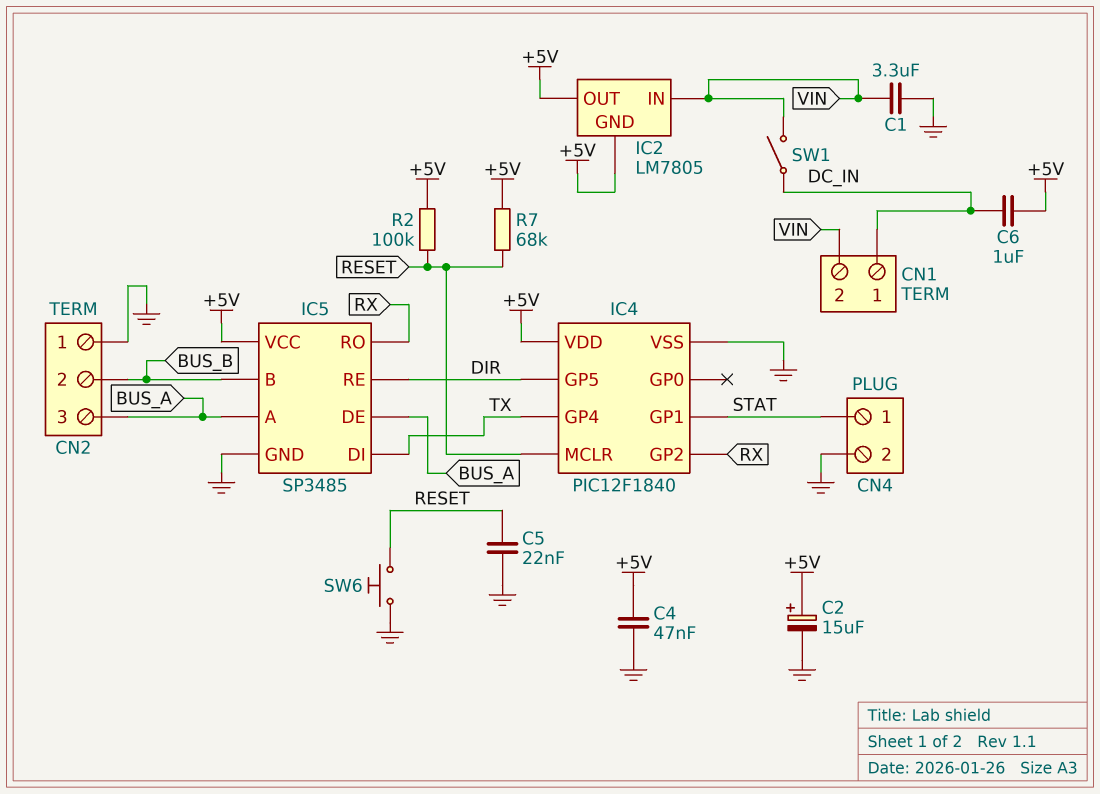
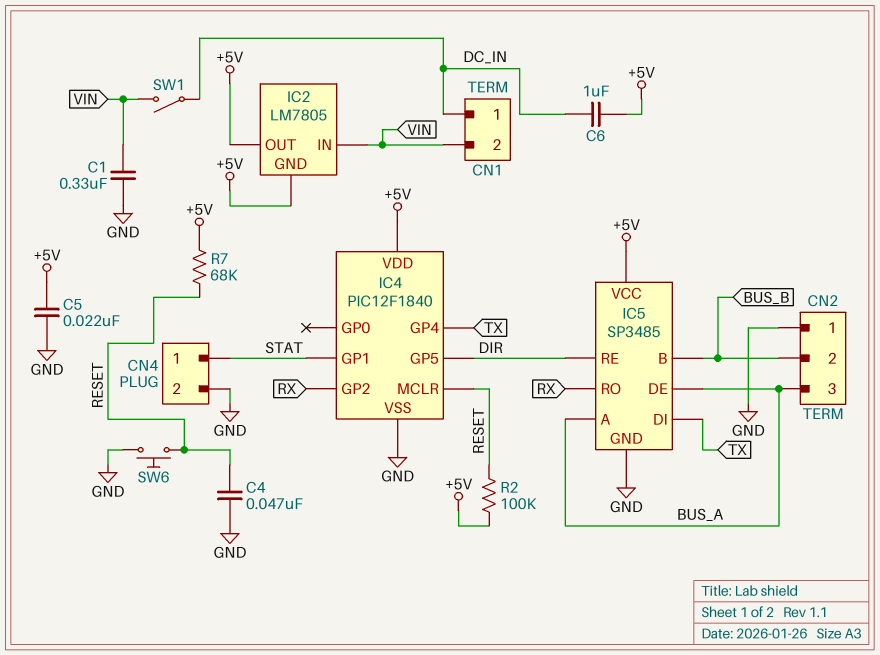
C1: 3.3uF (GND, VIN) -> 330nF (GND, VIN)
C2: 15uF (plus +5V, minus GND) -> none
C4: 47nF (+5V, GND) -> 47nF (GND, RESET)
C5: 22nF (GND, RESET) -> 22nF (+5V, GND)

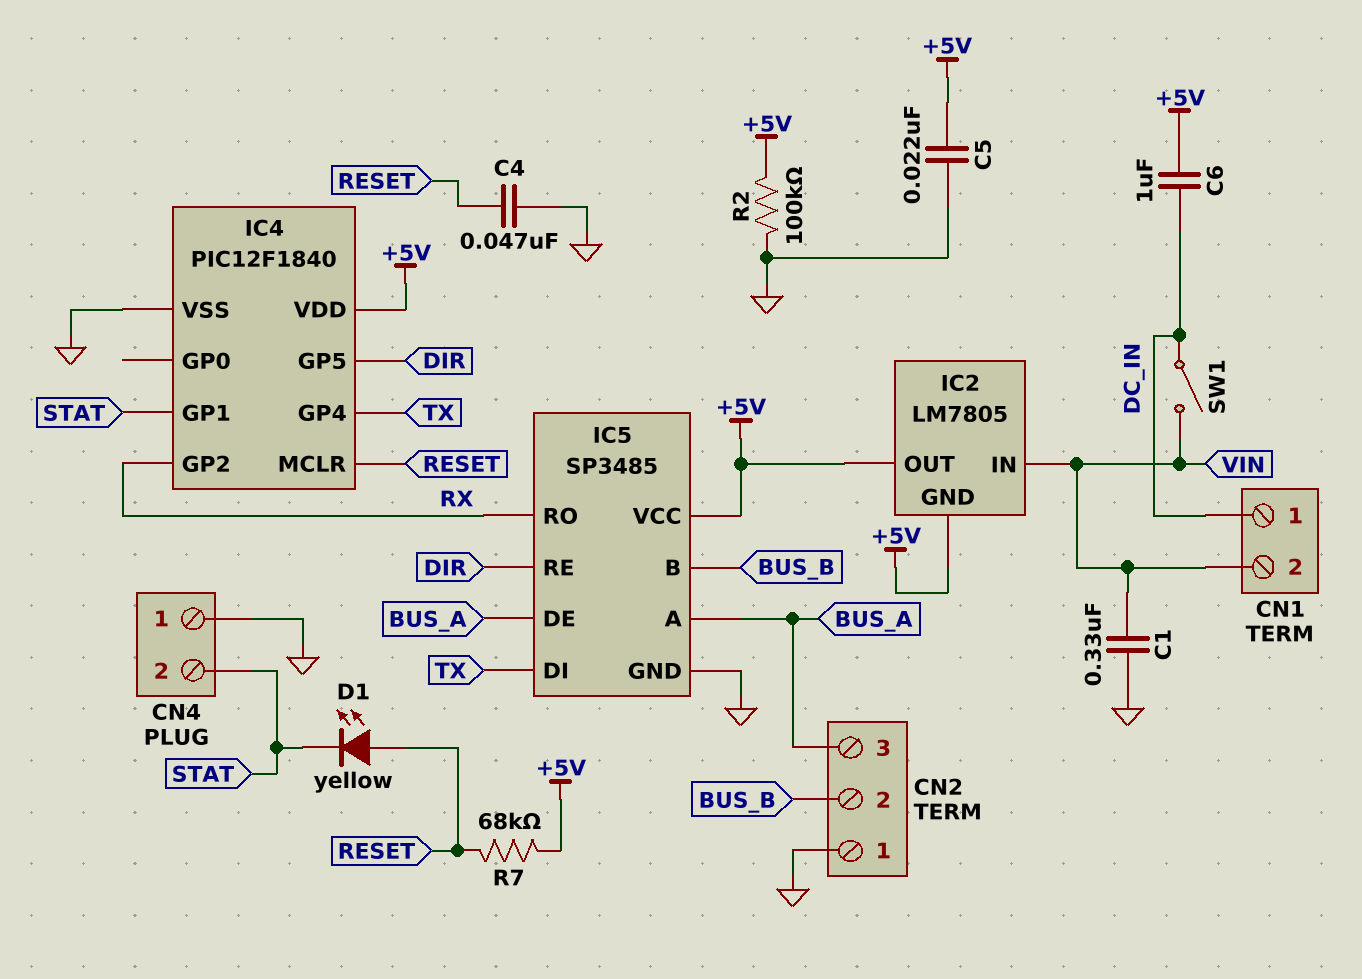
CN4 pin 1: STAT -> GND
CN4 pin 2: GND -> STAT
D1: none -> LED yellow (A RESET, K STAT)
R2: 100k (+5V, RESET) -> 100k (+5V, GND)
SW6: button (GND, RESET) -> none

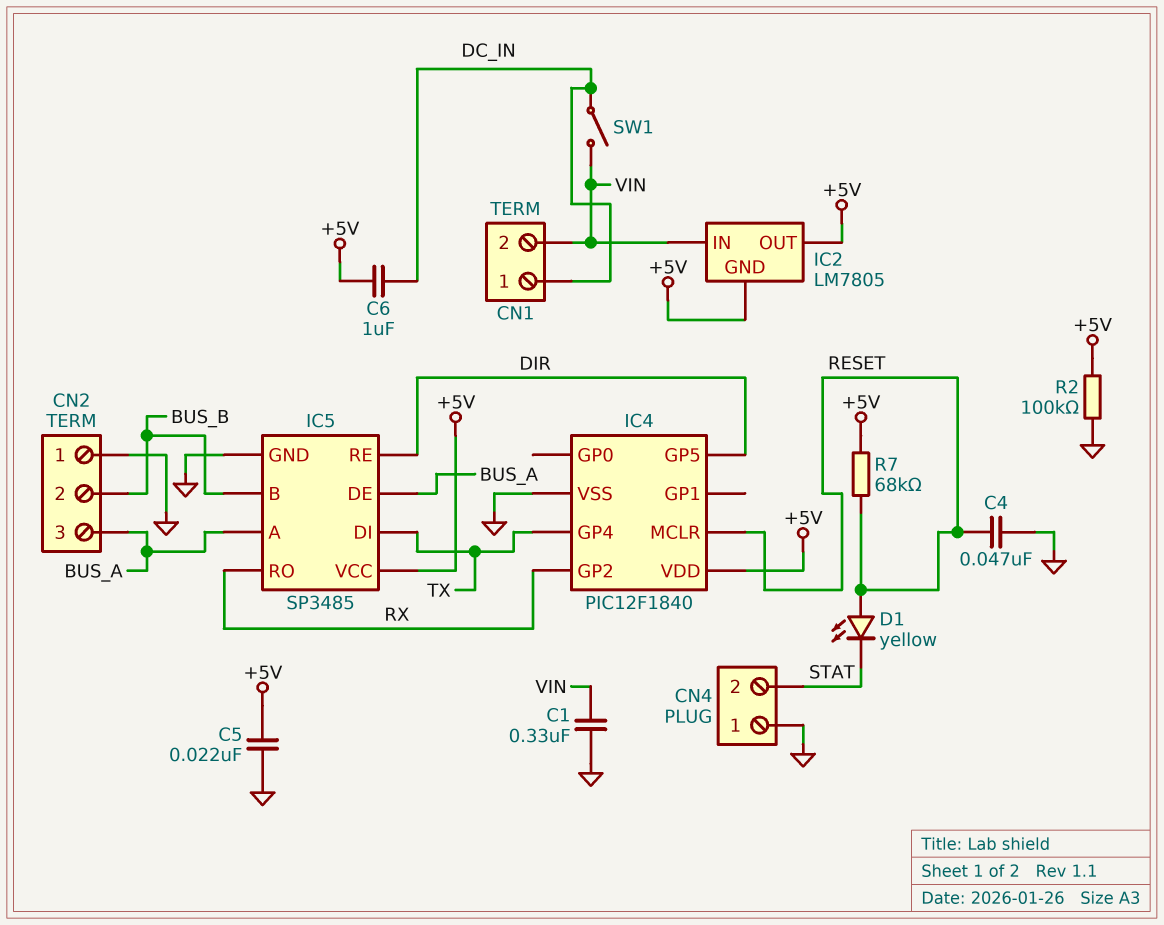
IC4 pin GP1: STAT -> none

